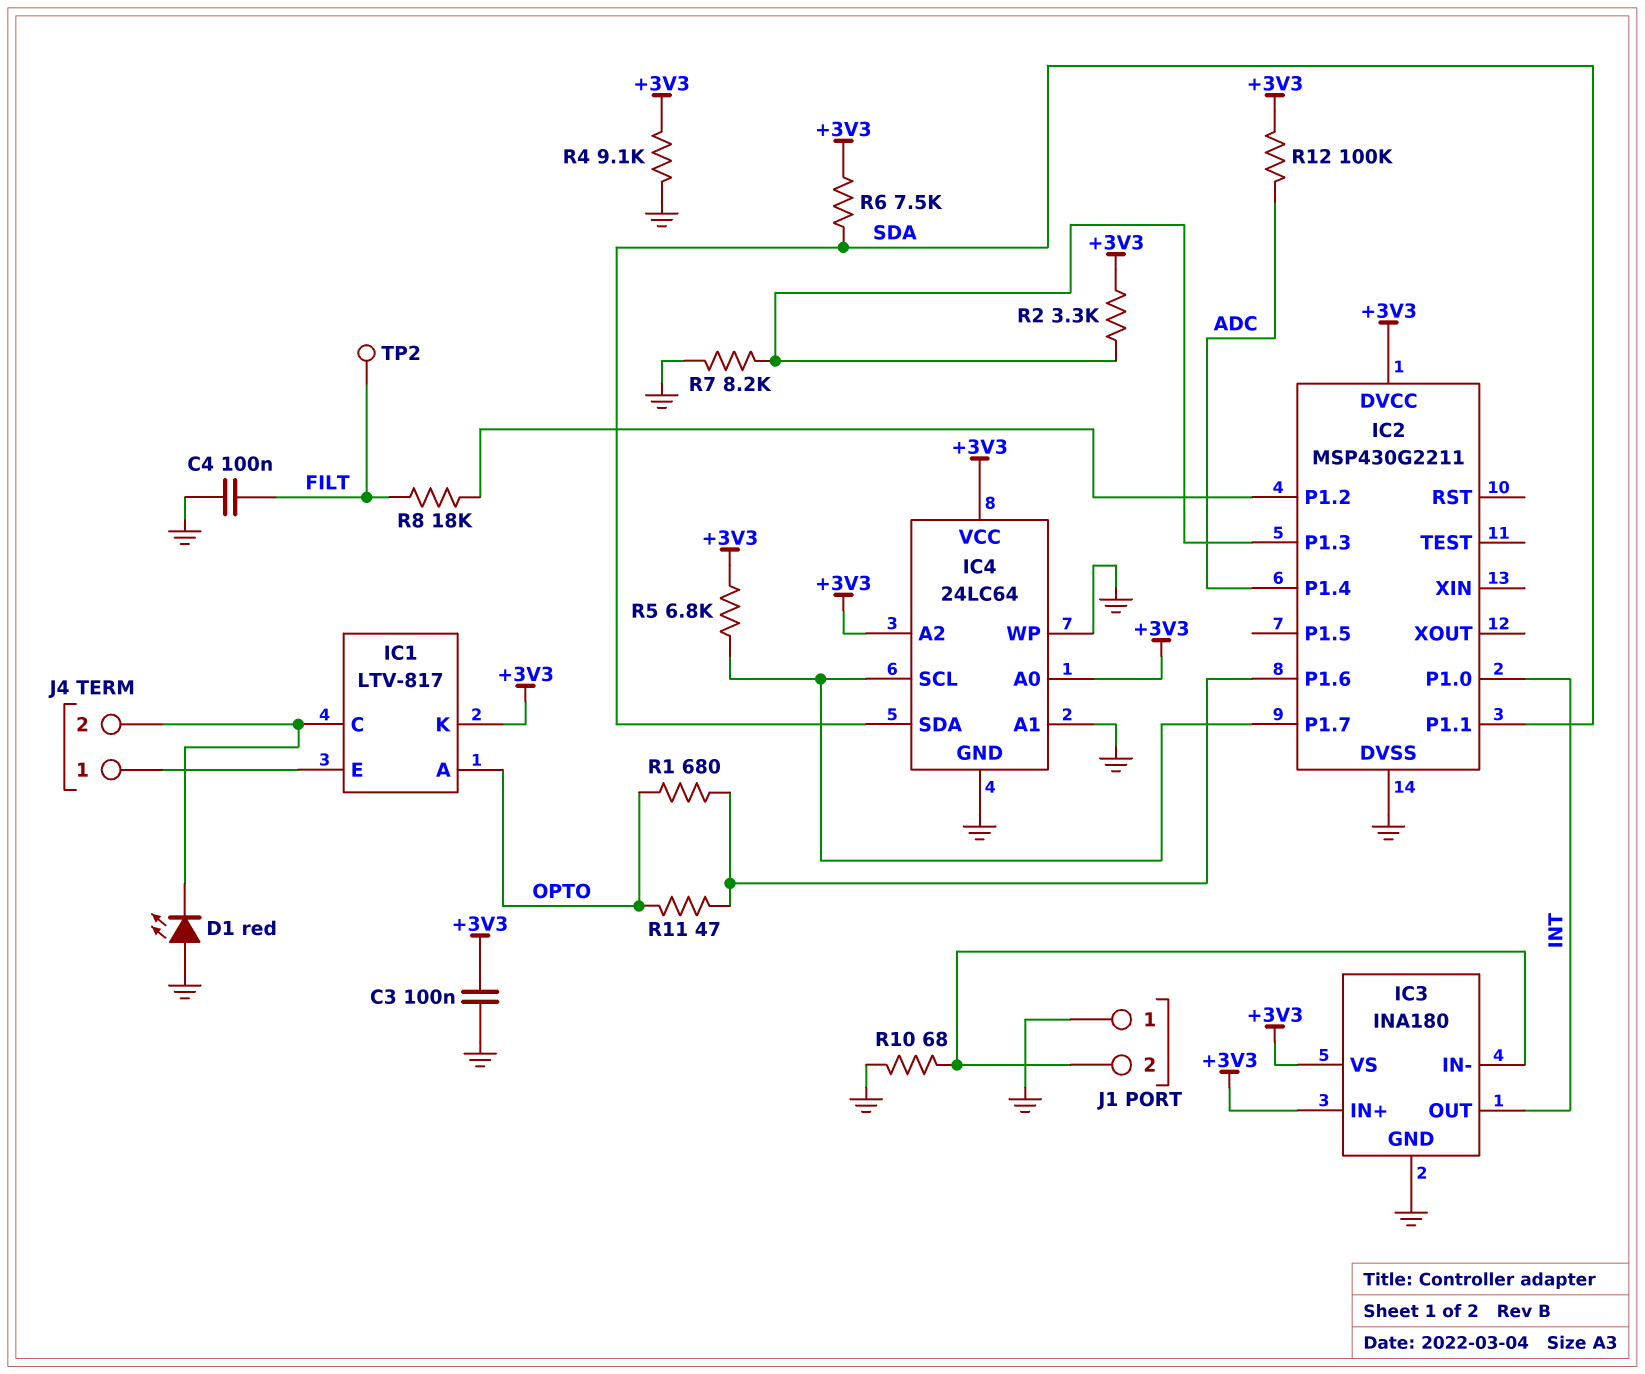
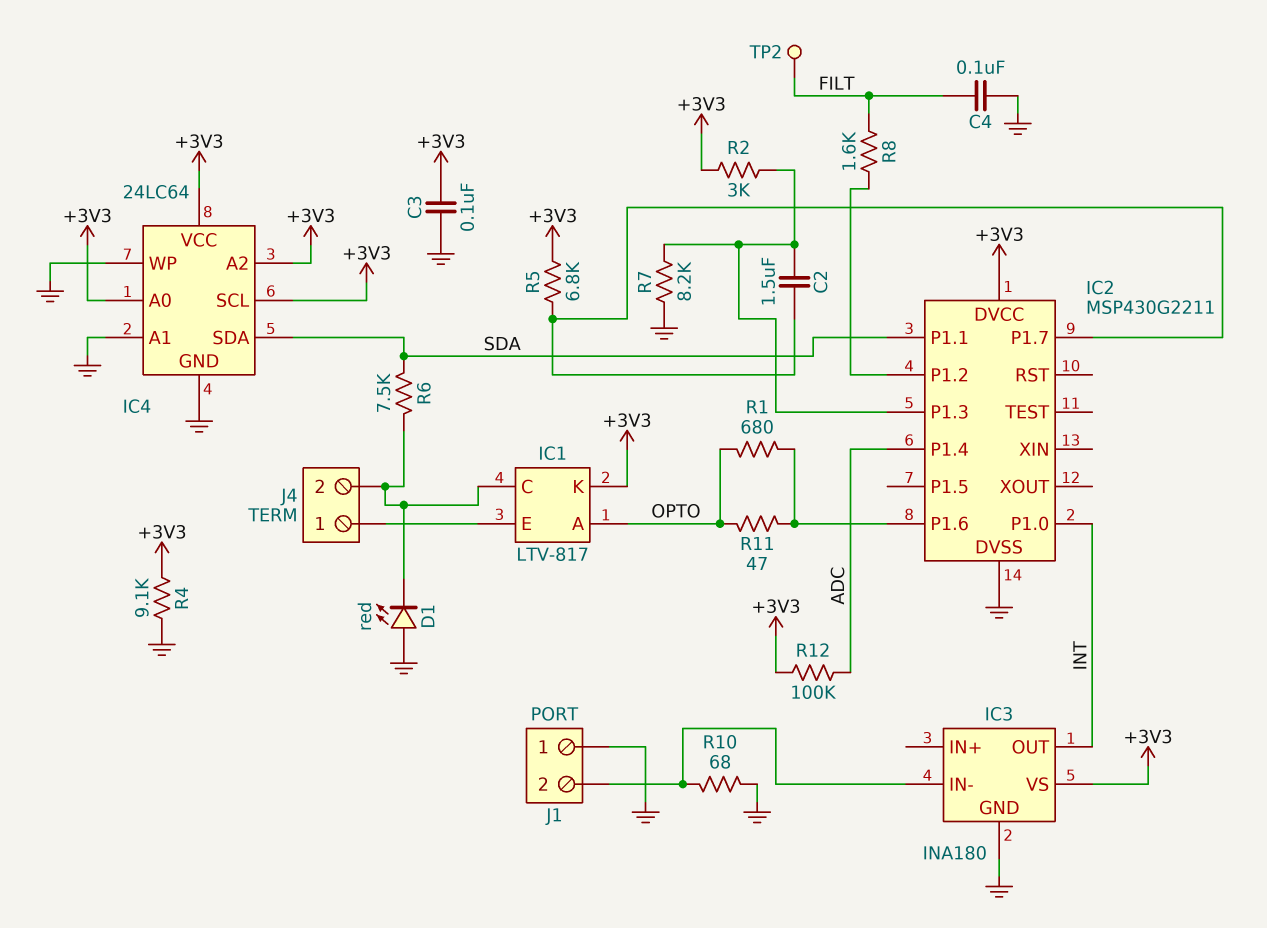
C2: none -> 1.5uF (IC2/P1.3, IC2/P1.7)
IC3 pin IN+: +3V3 -> none
IC4 pin SCL: IC2/P1.7 -> +3V3
R2: 3.3k (+3V3, IC2/P1.3) -> 3k (+3V3, IC2/P1.3)
R6: 7.5k (+3V3, SDA) -> 7.5k (IC1/C, SDA)
R8: 18k (FILT, IC2/P1.2) -> 1.6k (FILT, IC2/P1.2)

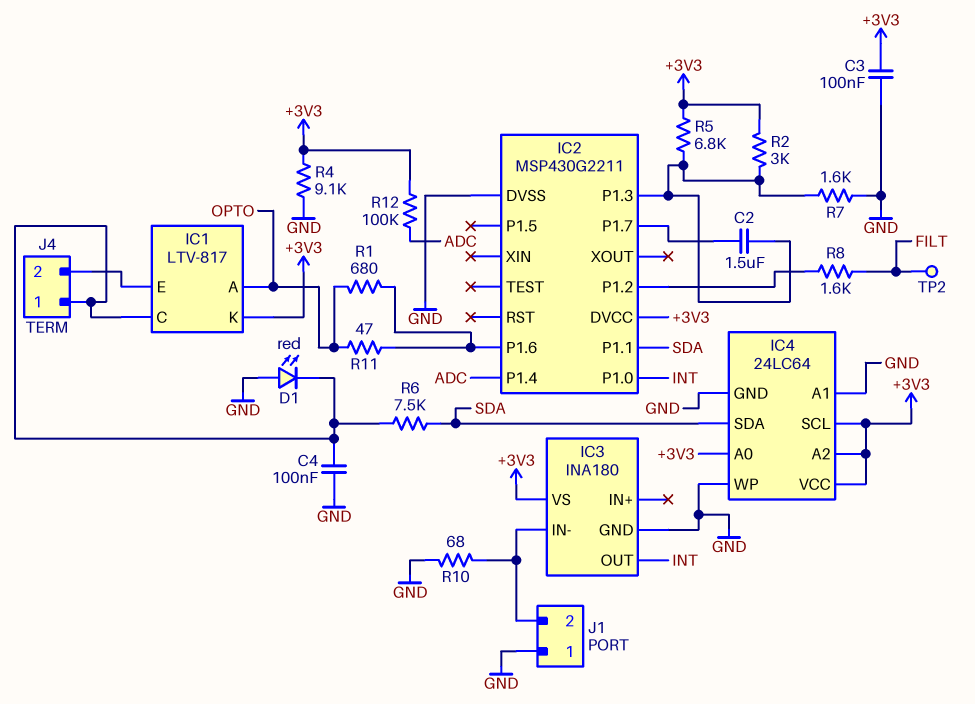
C4: 100nF (FILT, GND) -> 100nF (GND, IC1/C)
J4 pin 1: IC1/E -> IC1/C
J4 pin 2: IC1/C -> IC1/E
R5: 6.8k (+3V3, IC2/P1.7) -> 6.8k (+3V3, IC2/P1.3)
R7: 8.2k (GND, IC2/P1.3) -> 1.6k (GND, IC2/P1.3)

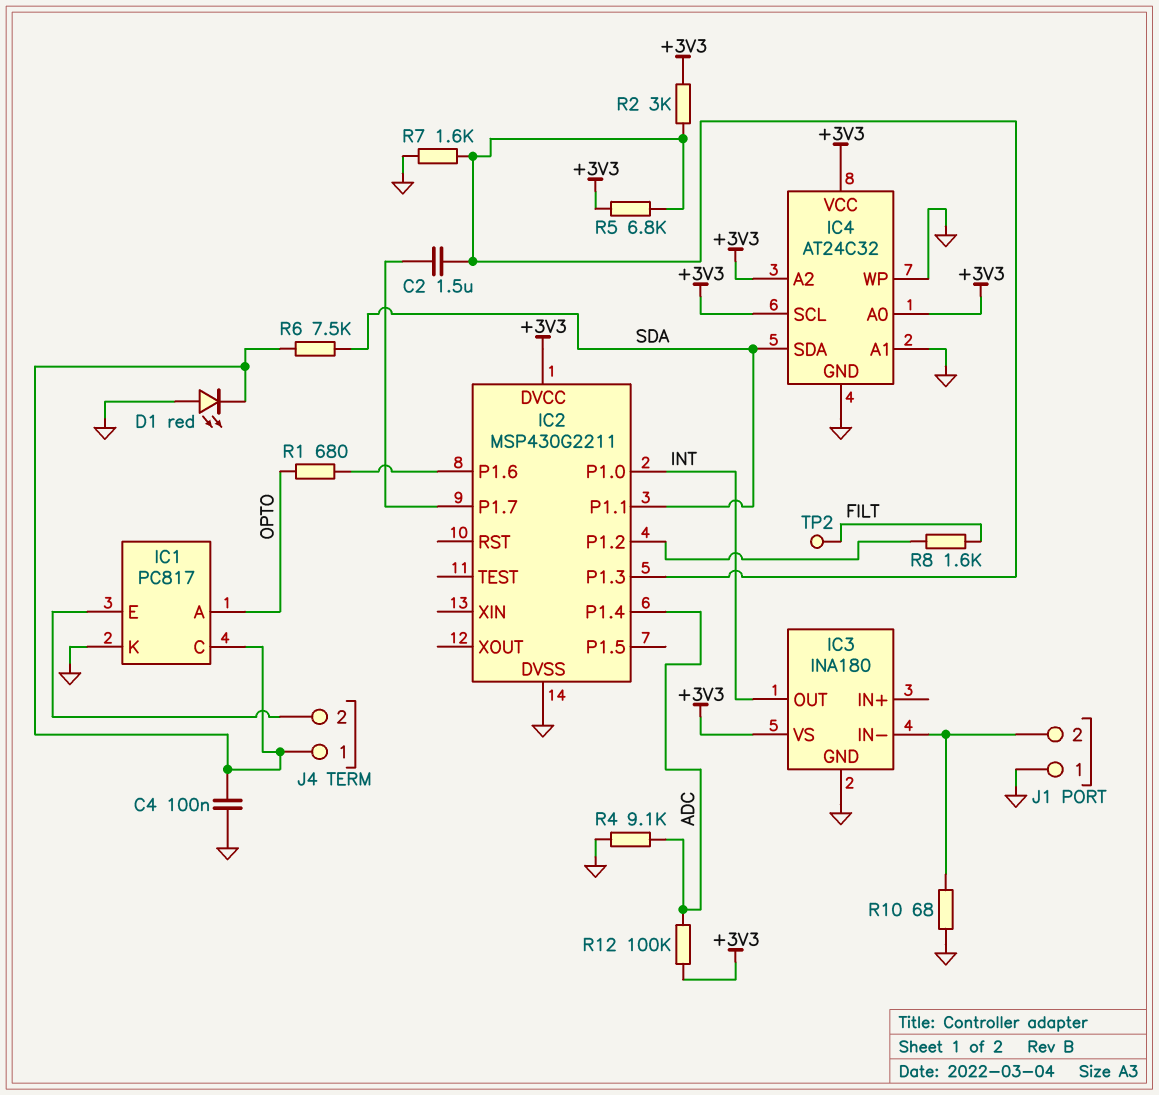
C3: 100nF (+3V3, GND) -> none
IC1: LTV-817 -> PC817
IC1 pin K: +3V3 -> GND
IC4: 24LC64 -> AT24C32
R4: 9.1k (+3V3, GND) -> 9.1k (ADC, GND)
R11: 47 (IC2/P1.6, OPTO) -> none

